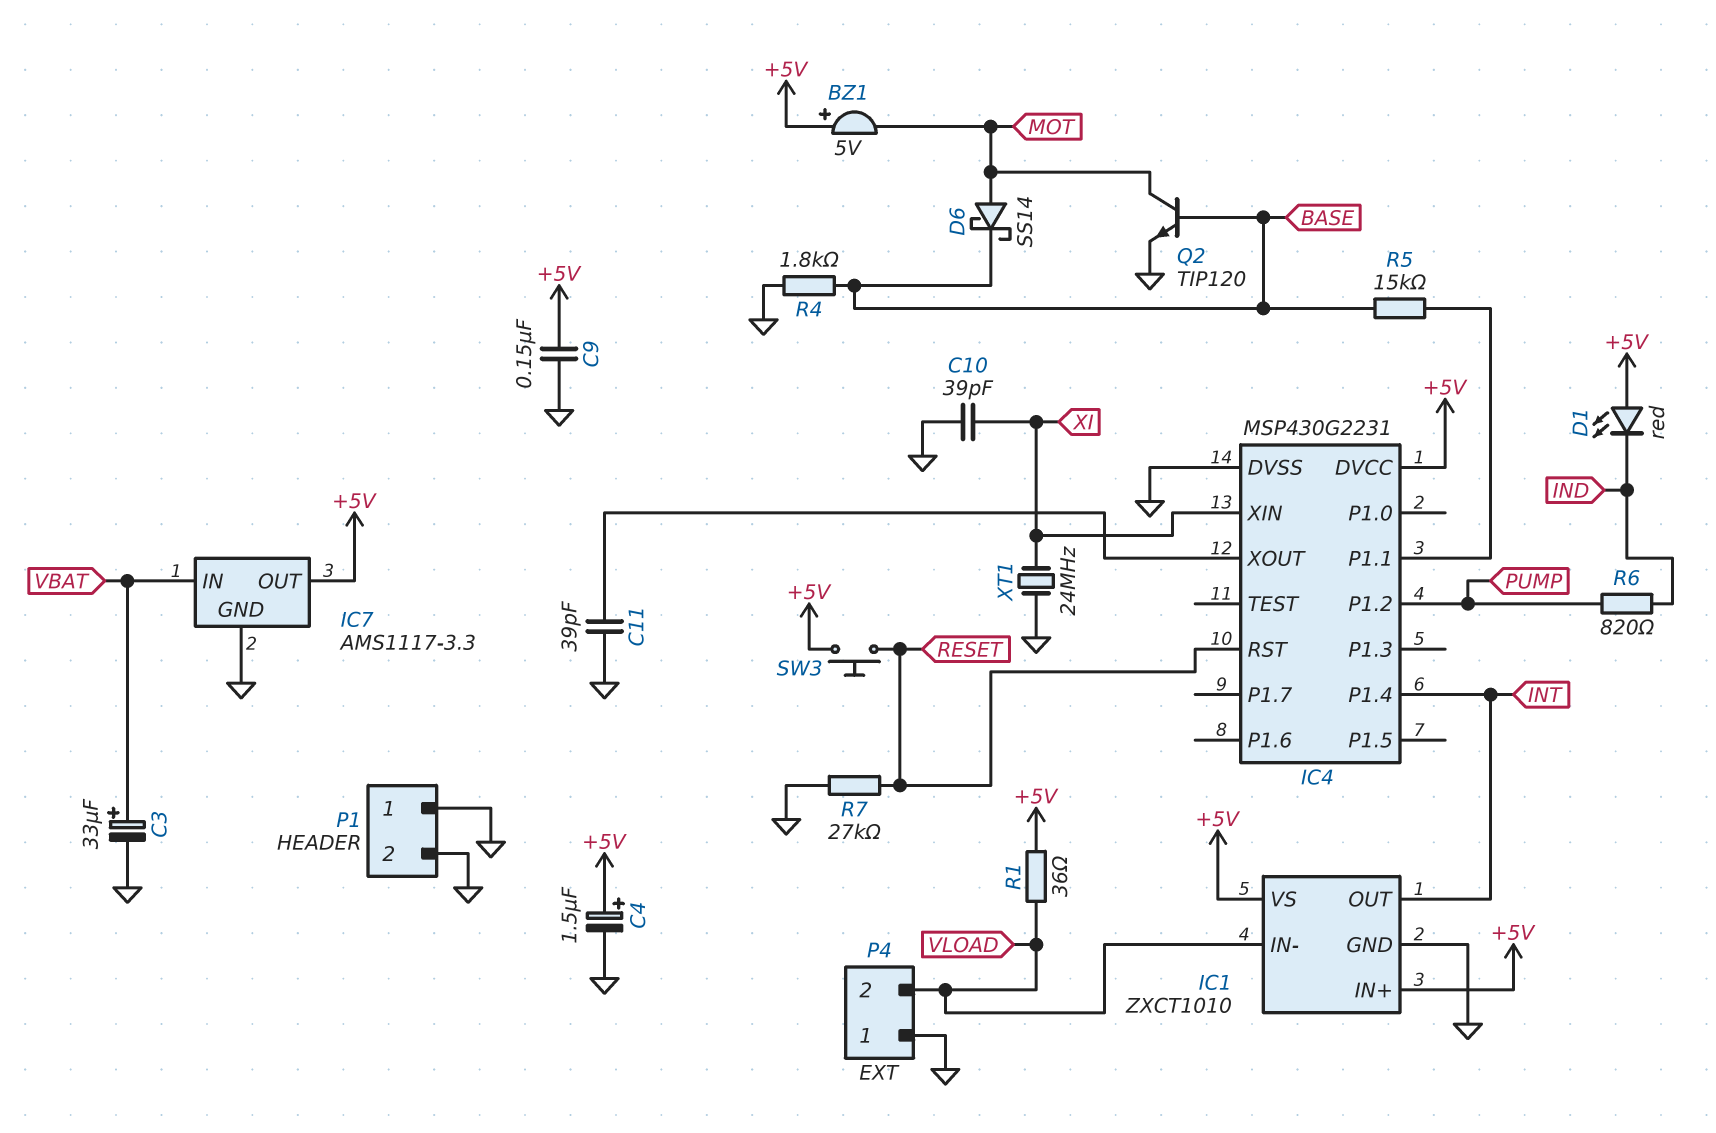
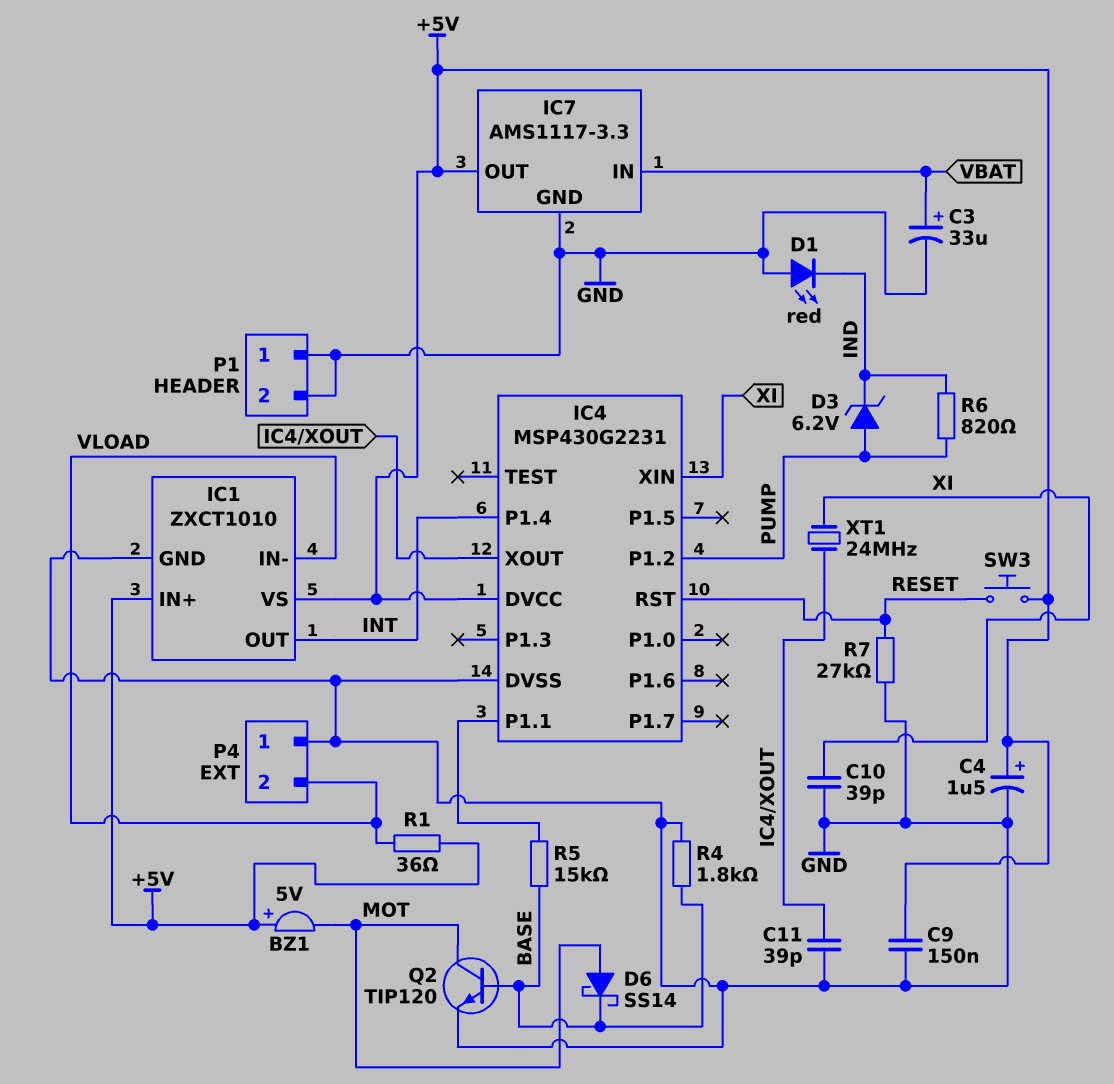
D1: LED red (A +5V, K IND) -> LED red (A GND, K IND)
D3: none -> zener 6.2V (A PUMP, K IND)
XT1: 24MHz (GND, XI) -> 24MHz (IC4/XOUT, XI)

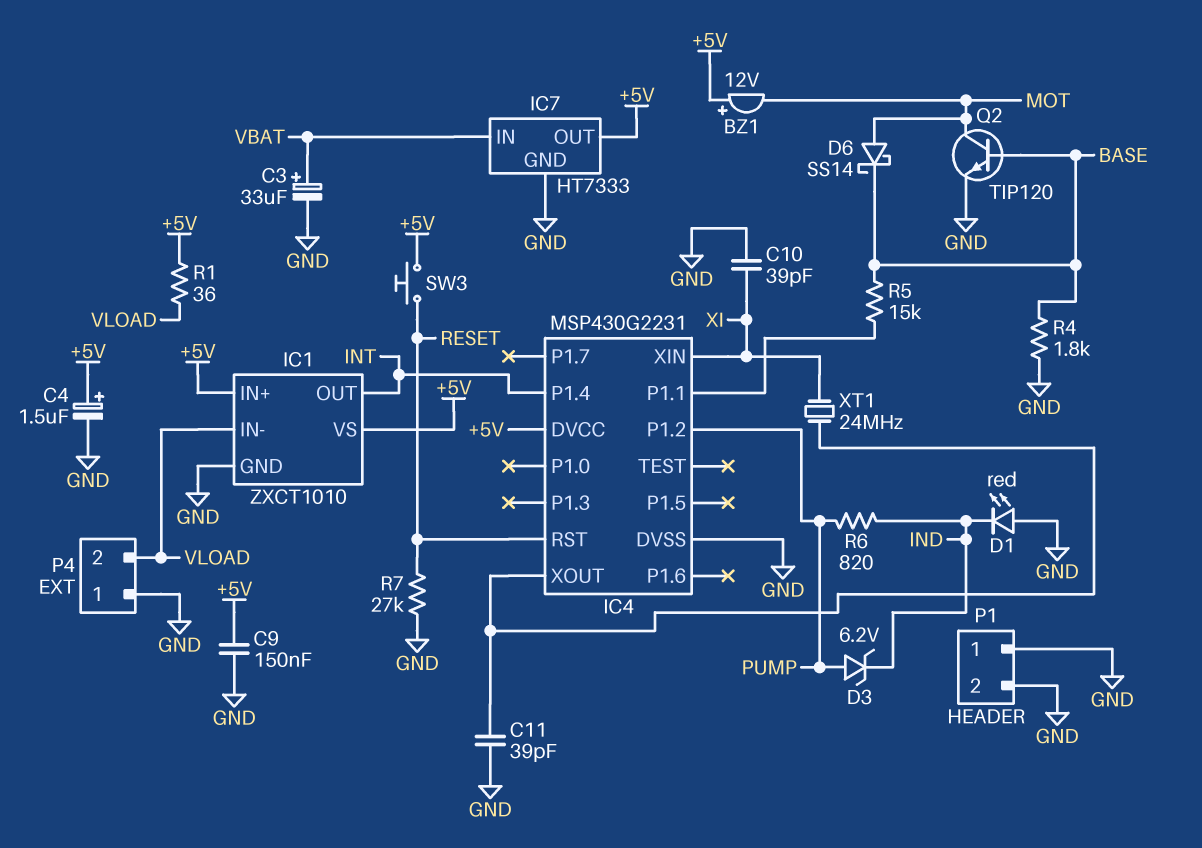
BZ1: buzzer 5V (plus +5V, minus MOT) -> buzzer 12V (plus +5V, minus MOT)
IC7: AMS1117-3.3 -> HT7333

